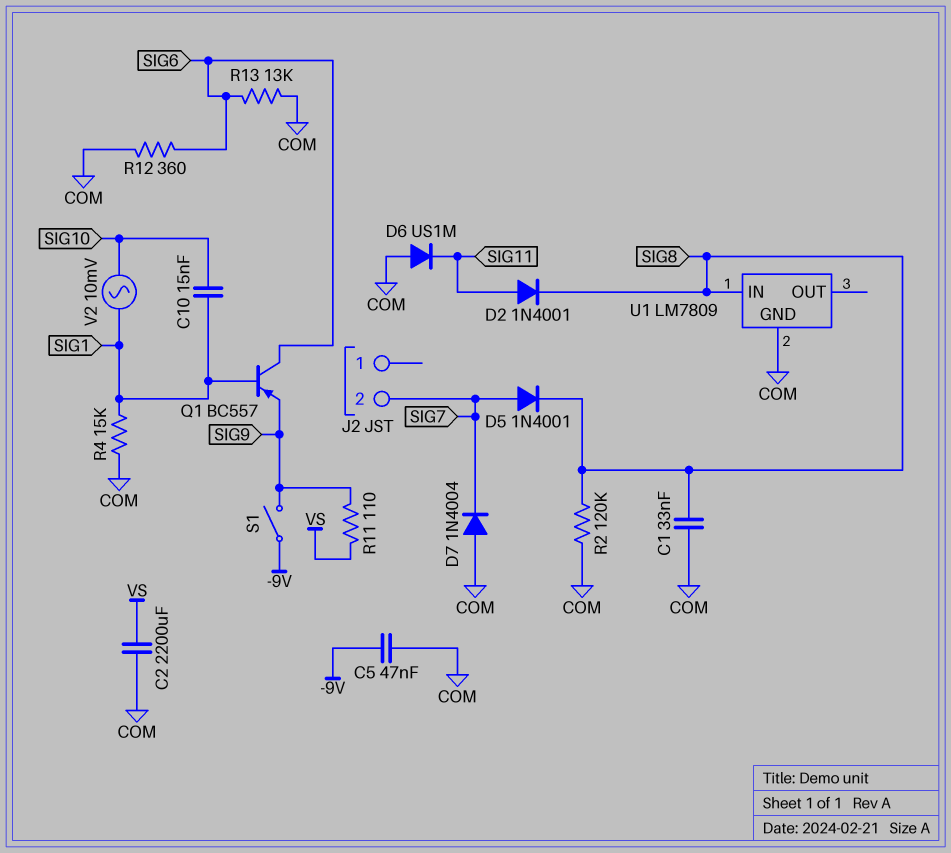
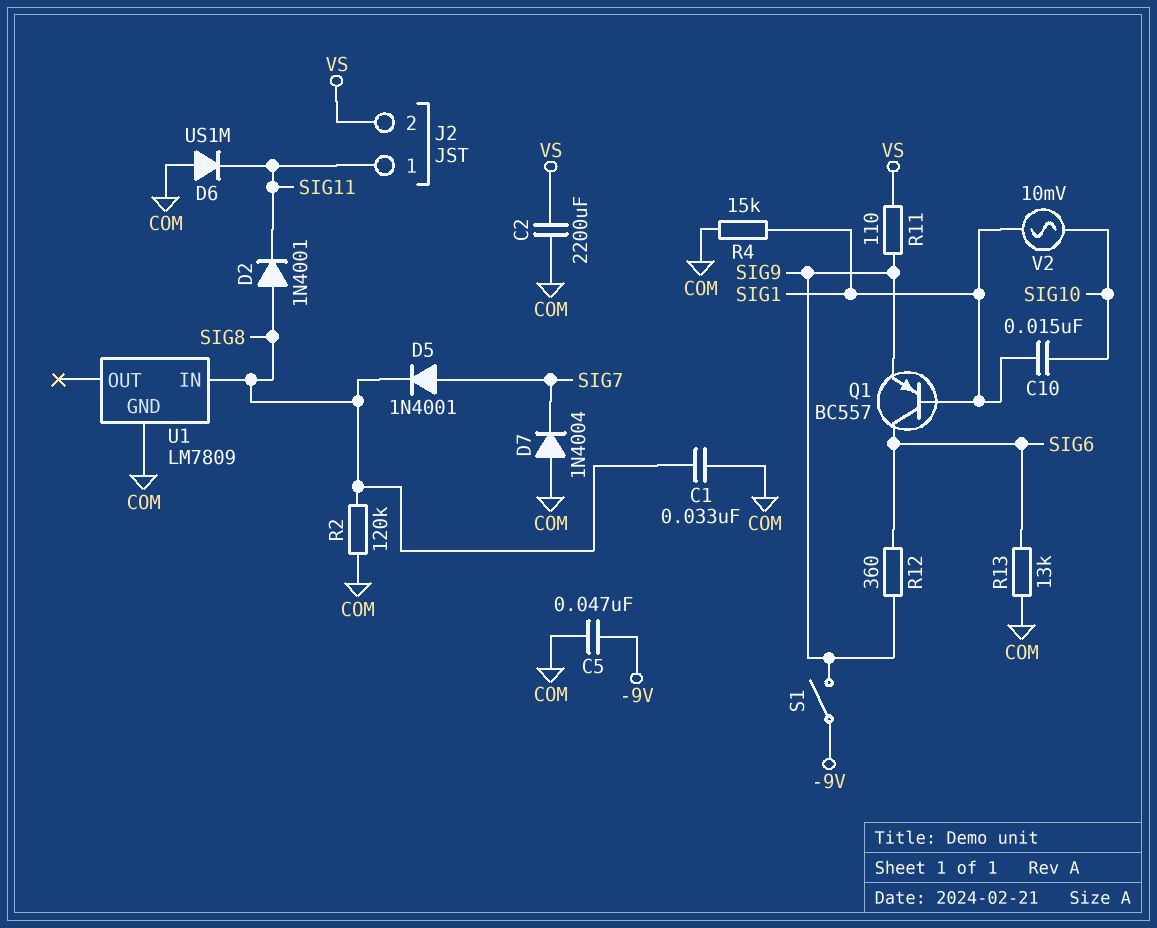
D2: diode 1N4001 (A SIG11, K SIG8) -> diode 1N4001 (A SIG8, K SIG11)
J2 pin 1: none -> SIG11
J2 pin 2: SIG7 -> VS
R12: 360 (COM, SIG6) -> 360 (SIG6, SIG9)

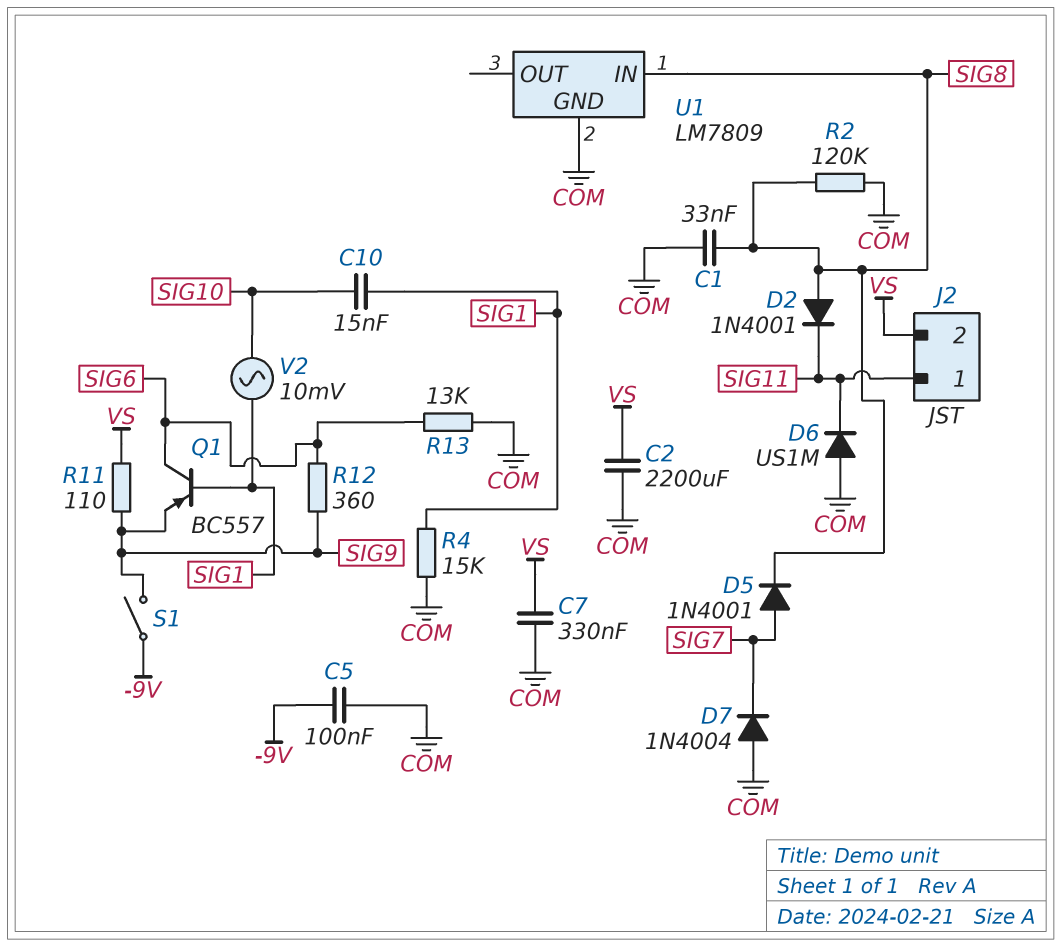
C5: 47nF (-9V, COM) -> 100nF (-9V, COM)
C7: none -> 330nF (COM, VS)

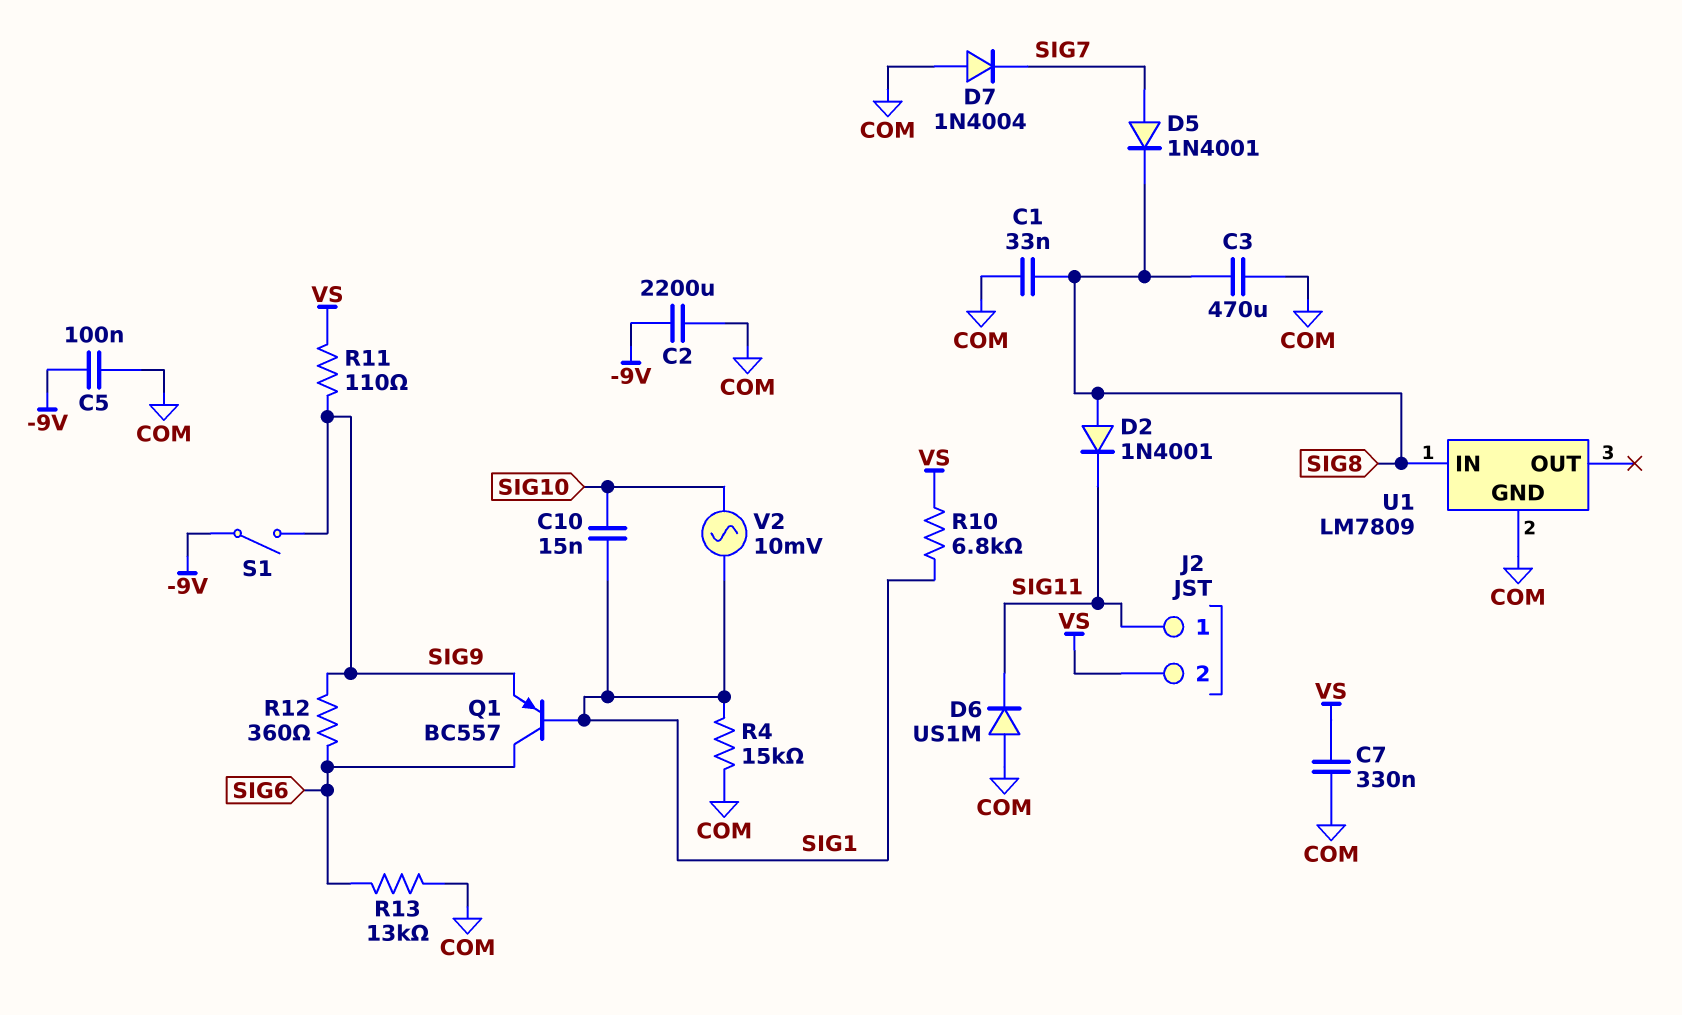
C2: 2200uF (COM, VS) -> 2200uF (-9V, COM)
C3: none -> 470uF (COM, SIG8)
R2: 120k (COM, SIG8) -> none
R10: none -> 6.8k (SIG1, VS)

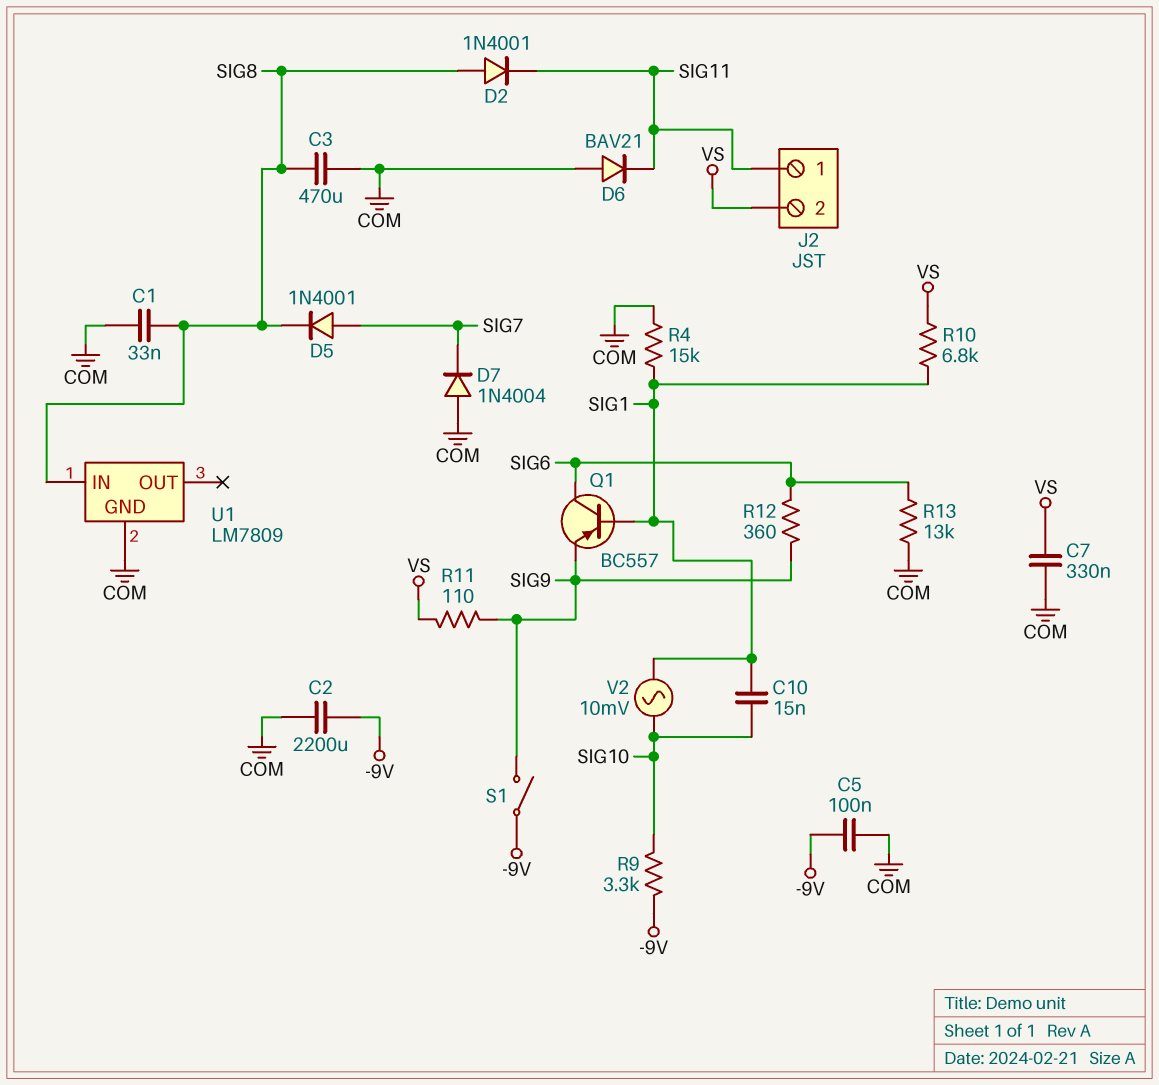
D6: diode US1M (A COM, K SIG11) -> diode BAV21 (A COM, K SIG11)
R9: none -> 3.3k (-9V, SIG10)

